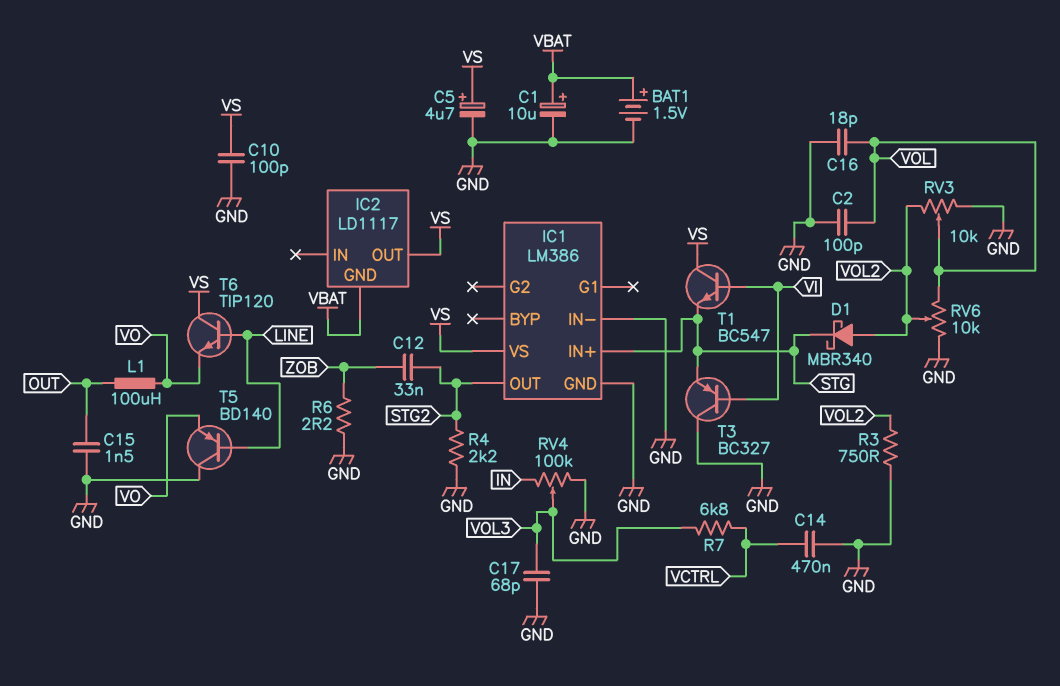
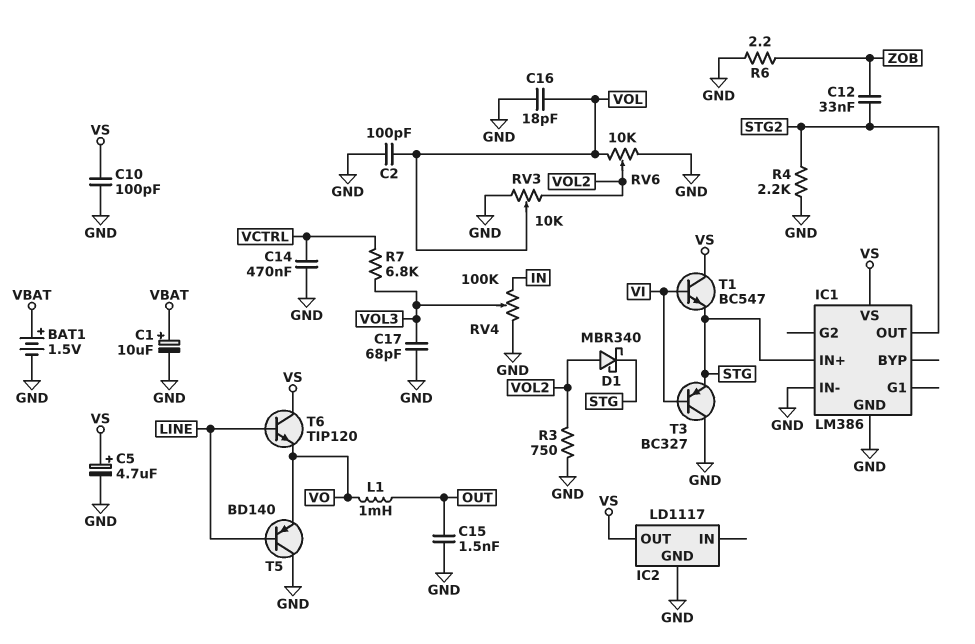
IC2 pin GND: VBAT -> GND
L1: 100uH (OUT, VO) -> 1mH (OUT, VO)

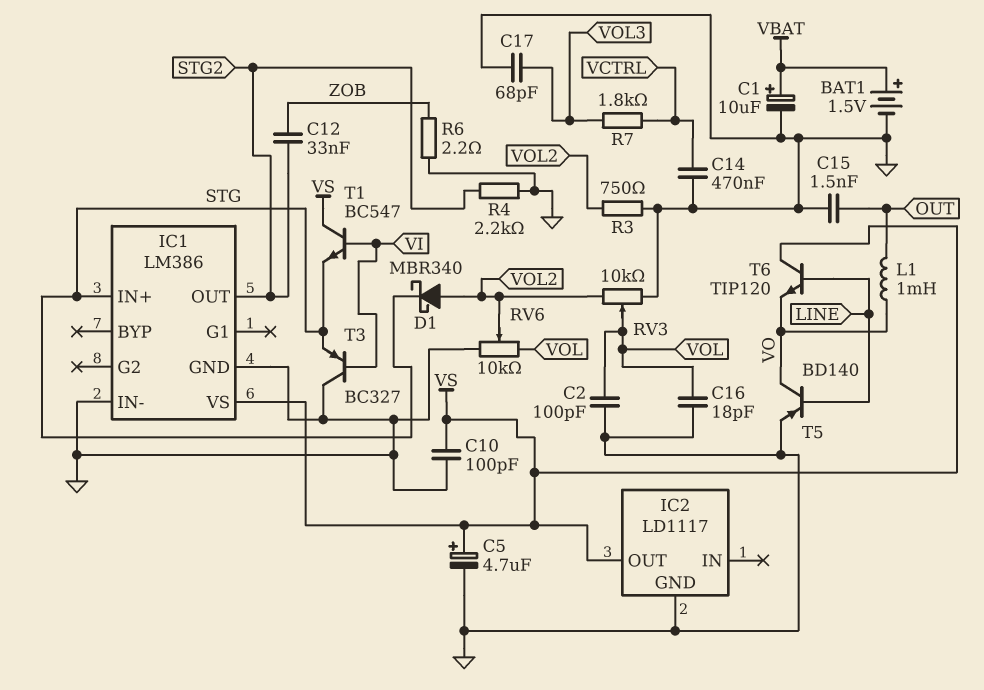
R7: 6.8k (VCTRL, VOL3) -> 1.8k (VCTRL, VOL3)
RV4: 100k (GND, IN, wiper VOL3) -> none
T5: PNP BD140 (B LINE, C GND, E VO) -> PNP BD140 (B LINE, C VO, E GND)

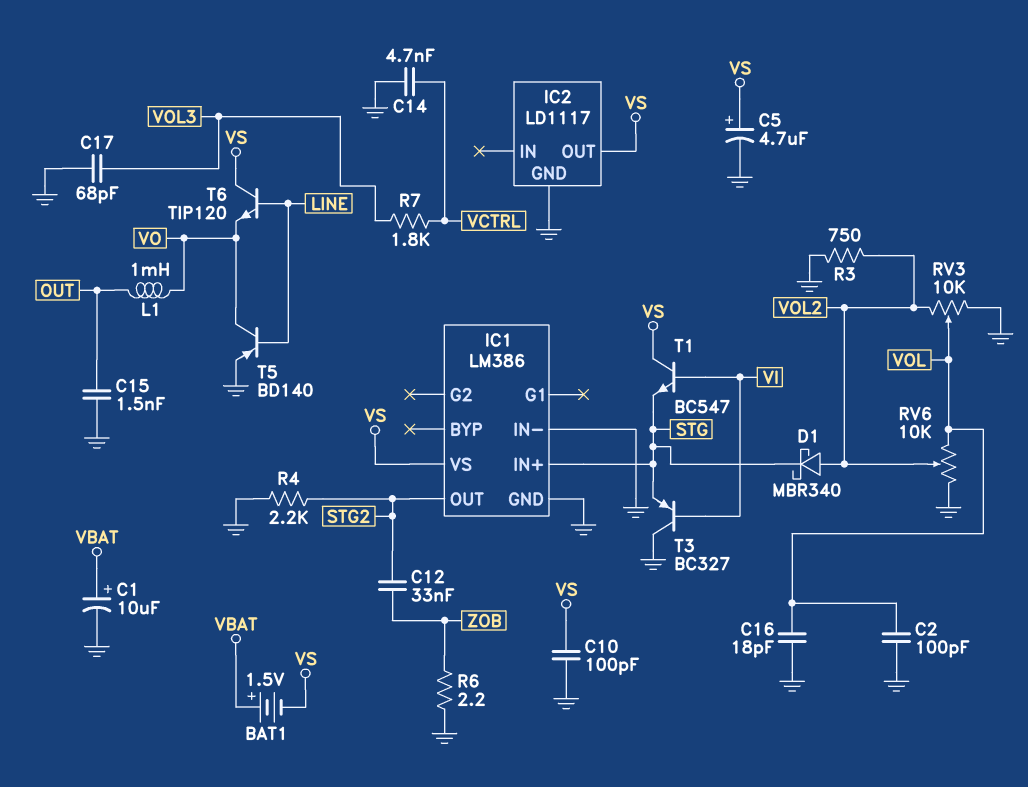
BAT1: 1.5V (plus VBAT, minus GND) -> 1.5V (plus VBAT, minus VS)
C14: 470nF (GND, VCTRL) -> 4.7nF (GND, VCTRL)

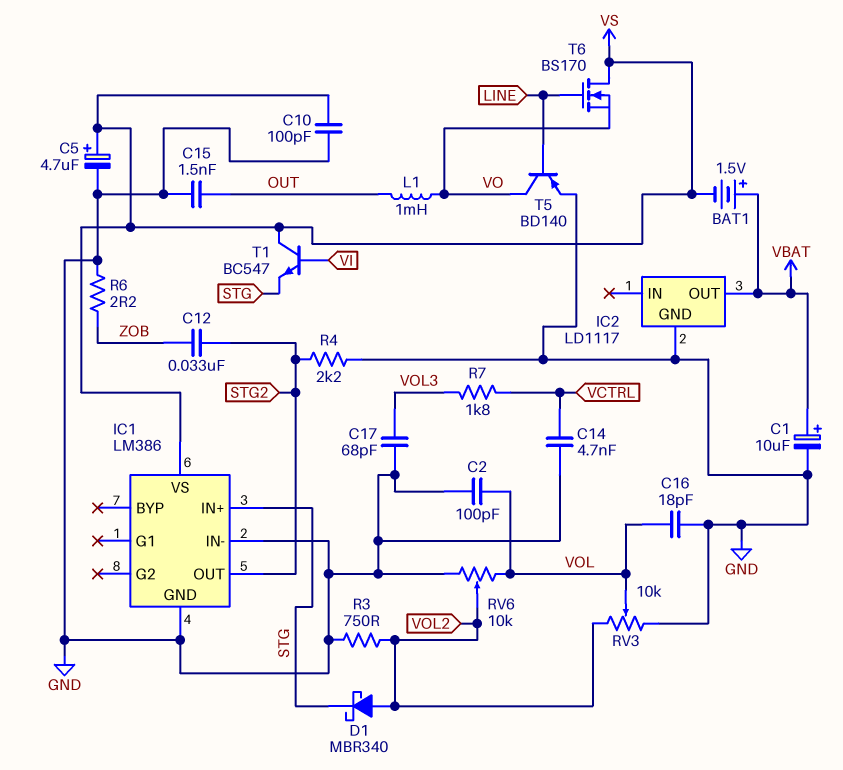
IC2 pin OUT: VS -> VBAT
T3: PNP BC327 (B VI, C GND, E STG) -> none
T6: NPN TIP120 (B LINE, C VS, E VO) -> NMOS BS170 (G LINE, D VS, S VO)

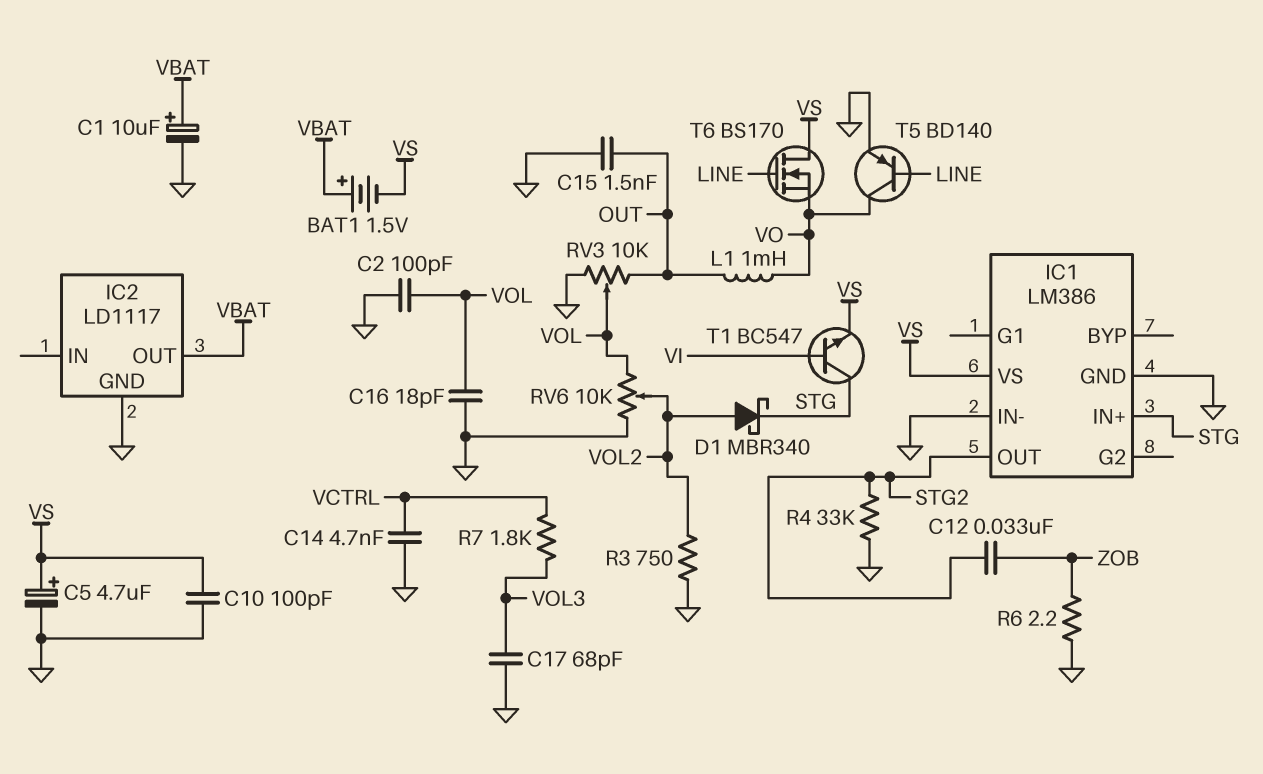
R4: 2.2k (GND, STG2) -> 33k (GND, STG2)
RV3: 10k (GND, VOL2, wiper VOL) -> 10k (GND, OUT, wiper VOL)
T1: NPN BC547 (B VI, C VS, E STG) -> NPN BC547 (B VI, C STG, E VS)

